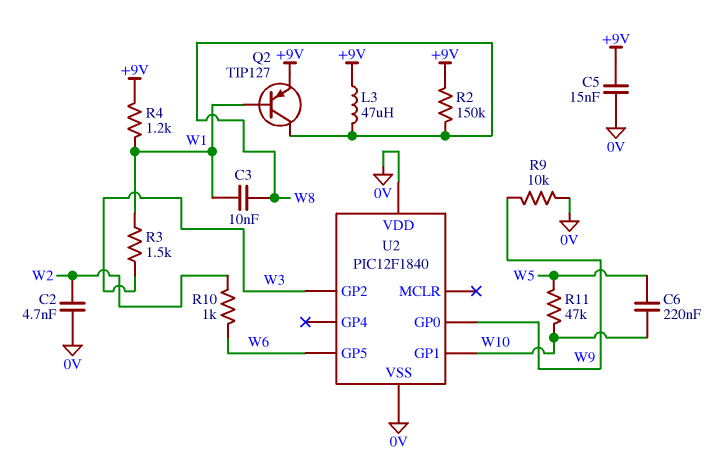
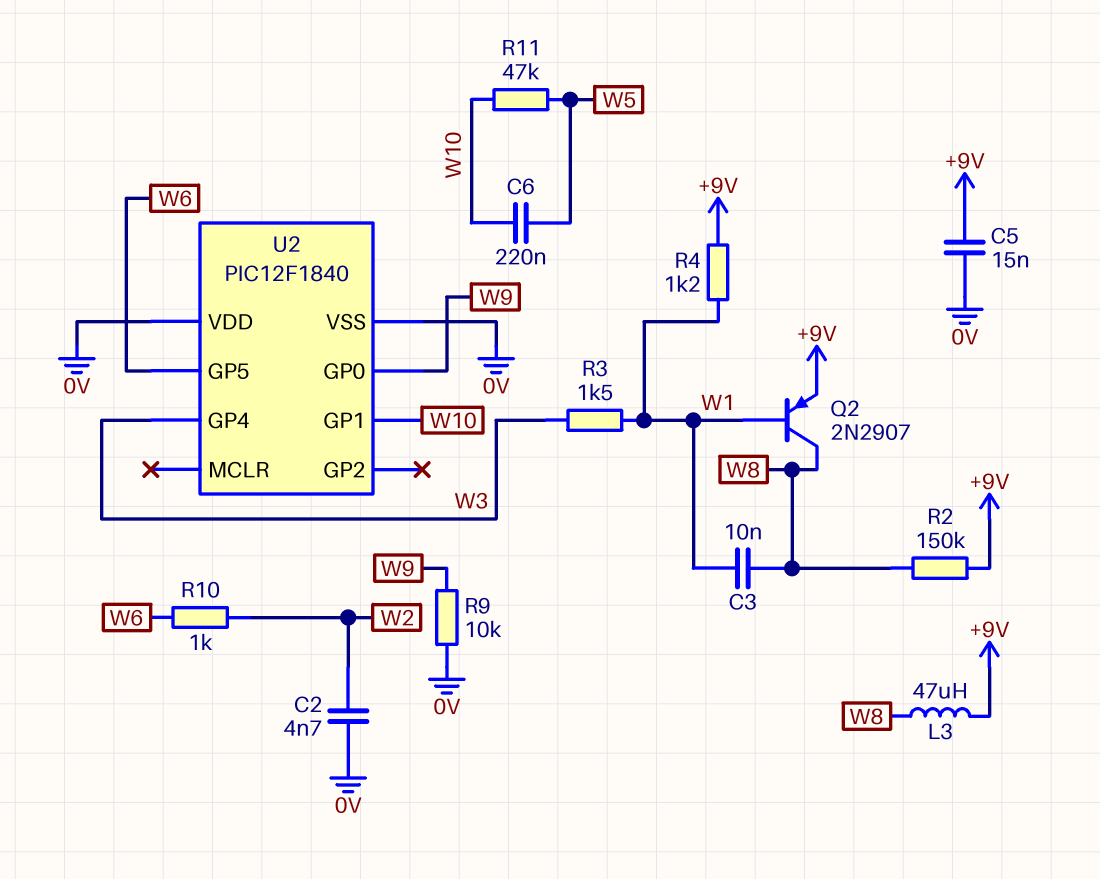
Q2: PNP TIP127 (B W1, C W8, E +9V) -> PNP 2N2907 (B W1, C W8, E +9V)
U2 pin GP2: W3 -> none
U2 pin GP4: none -> W3

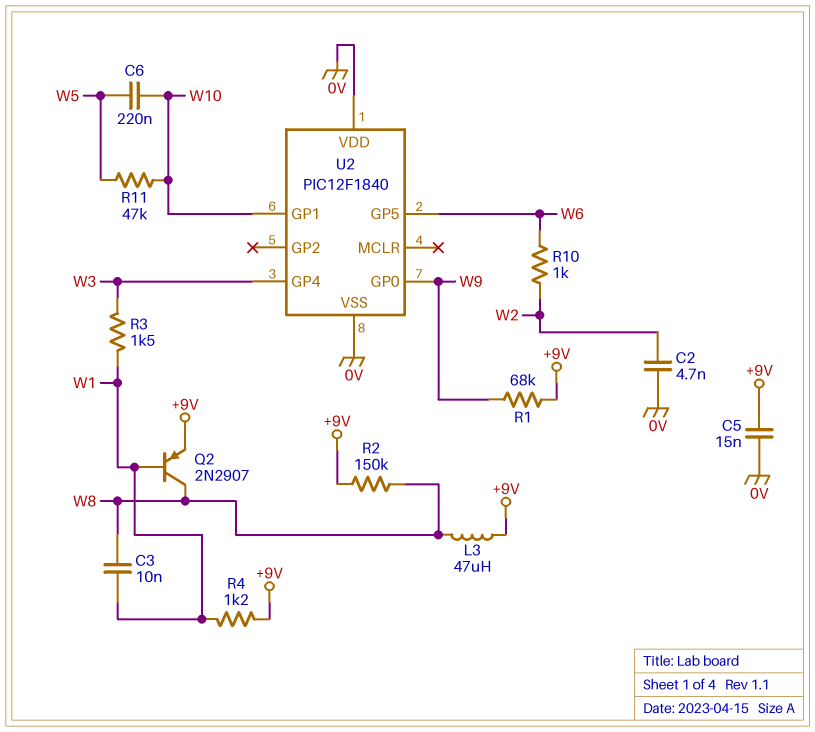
R1: none -> 68k (+9V, W9)
R9: 10k (0V, W9) -> none

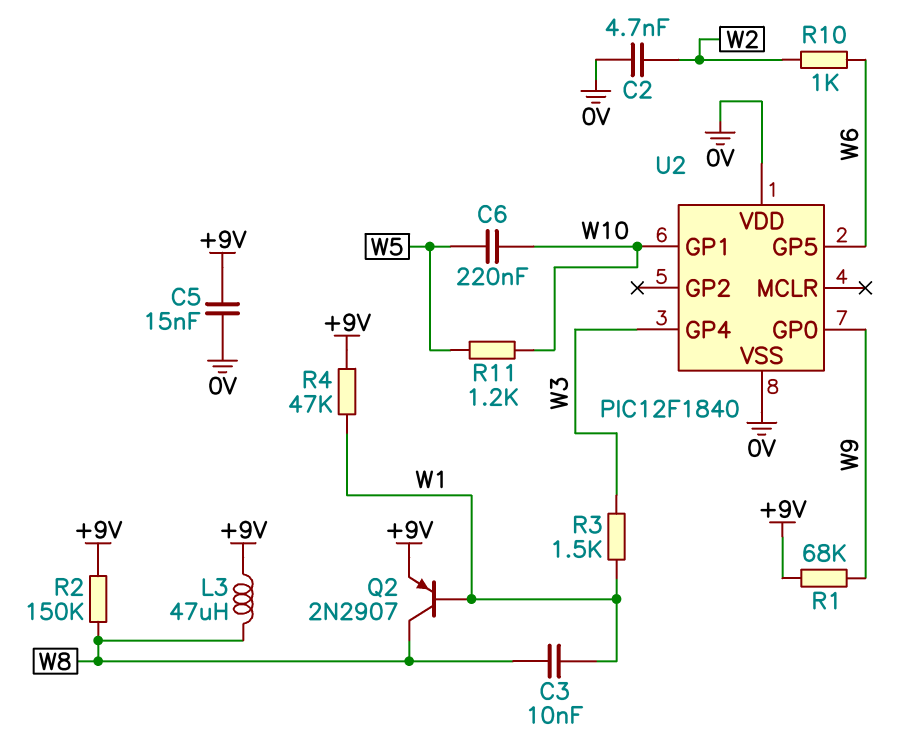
R4: 1.2k (+9V, W1) -> 47k (+9V, W1)
R11: 47k (W5, W10) -> 1.2k (W5, W10)

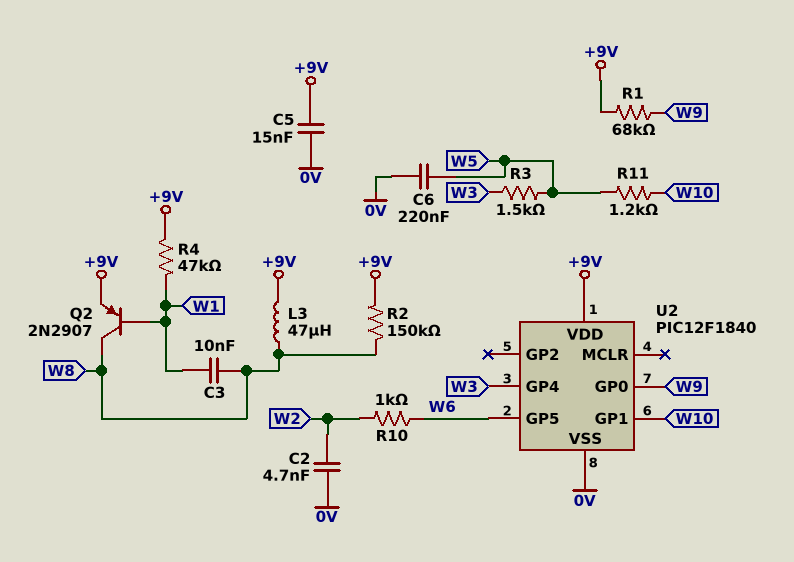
C6: 220nF (W5, W10) -> 220nF (0V, W5)
R3: 1.5k (W1, W3) -> 1.5k (W3, W5)
U2 pin VDD: 0V -> +9V

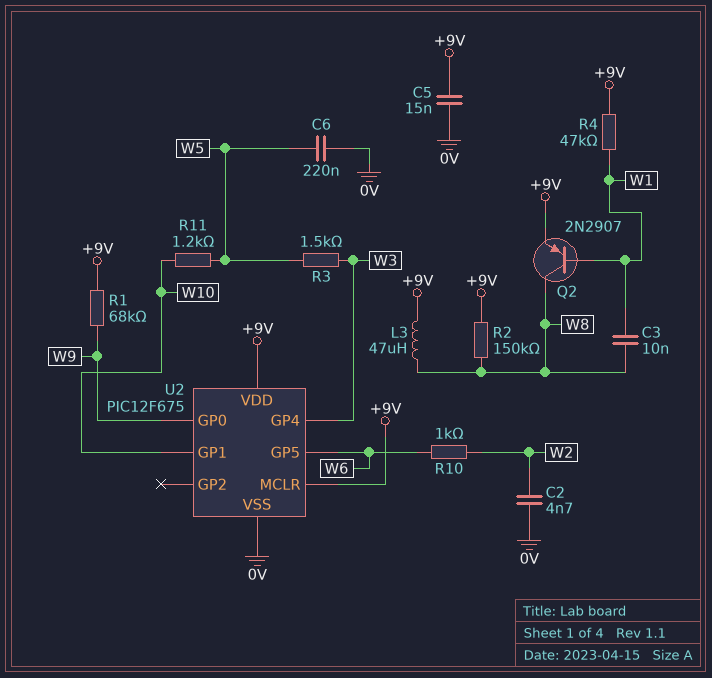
U2: PIC12F1840 -> PIC12F675
U2 pin MCLR: none -> +9V

